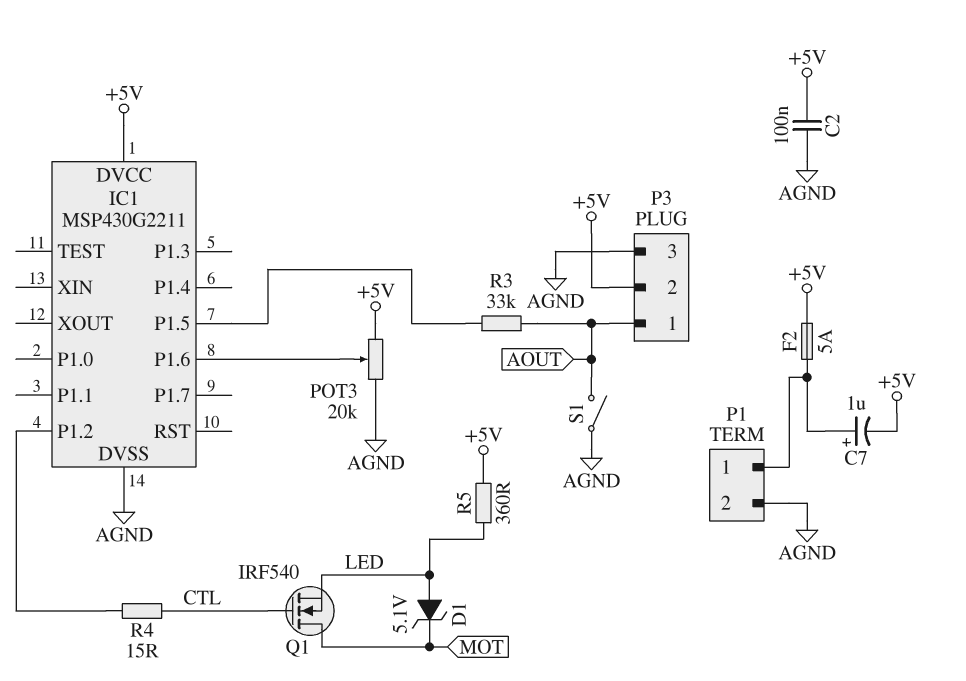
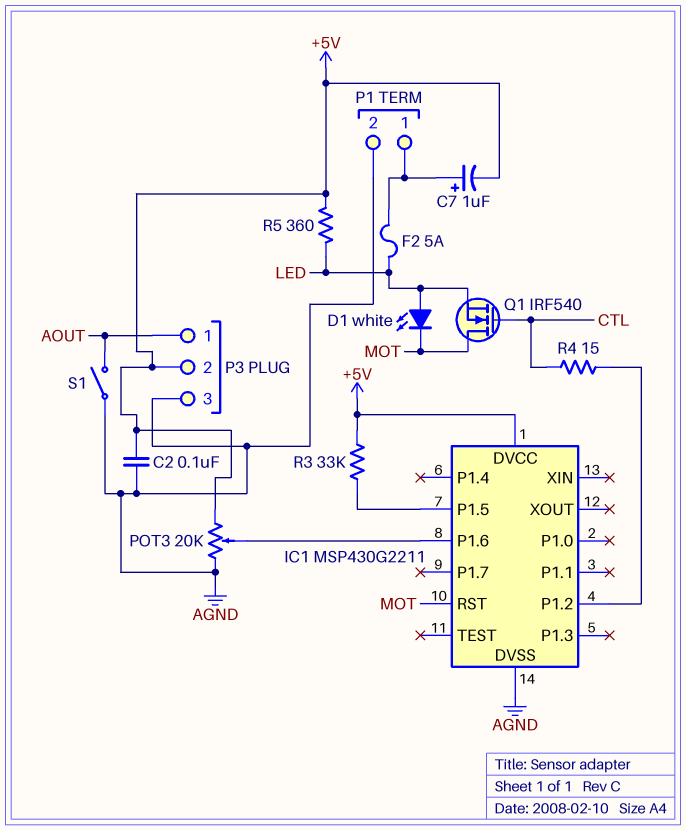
D1: zener 5.1V (A LED, K MOT) -> LED white (A LED, K MOT)
F2: 5A (+5V, P1/1) -> 5A (LED, P1/1)
IC1 pin RST: none -> MOT
R3: 33k (AOUT, IC1/P1.5) -> 33k (+5V, IC1/P1.5)

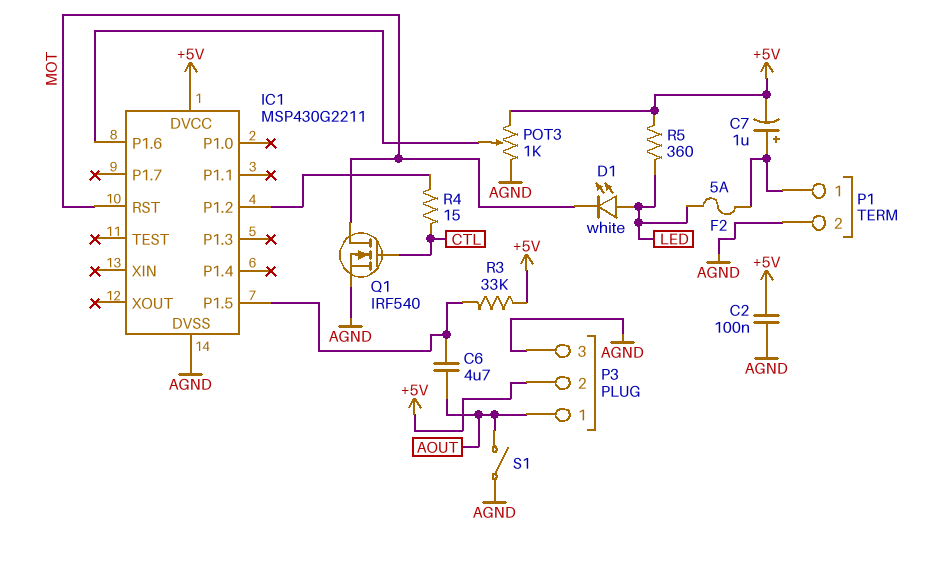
C6: none -> 4.7uF (AOUT, IC1/P1.5)
POT3: 20k (+5V, AGND, wiper IC1/P1.6) -> 1k (+5V, AGND, wiper IC1/P1.6)
Q1: NMOS IRF540 (G CTL, D MOT, S LED) -> NMOS IRF540 (G CTL, D MOT, S AGND)

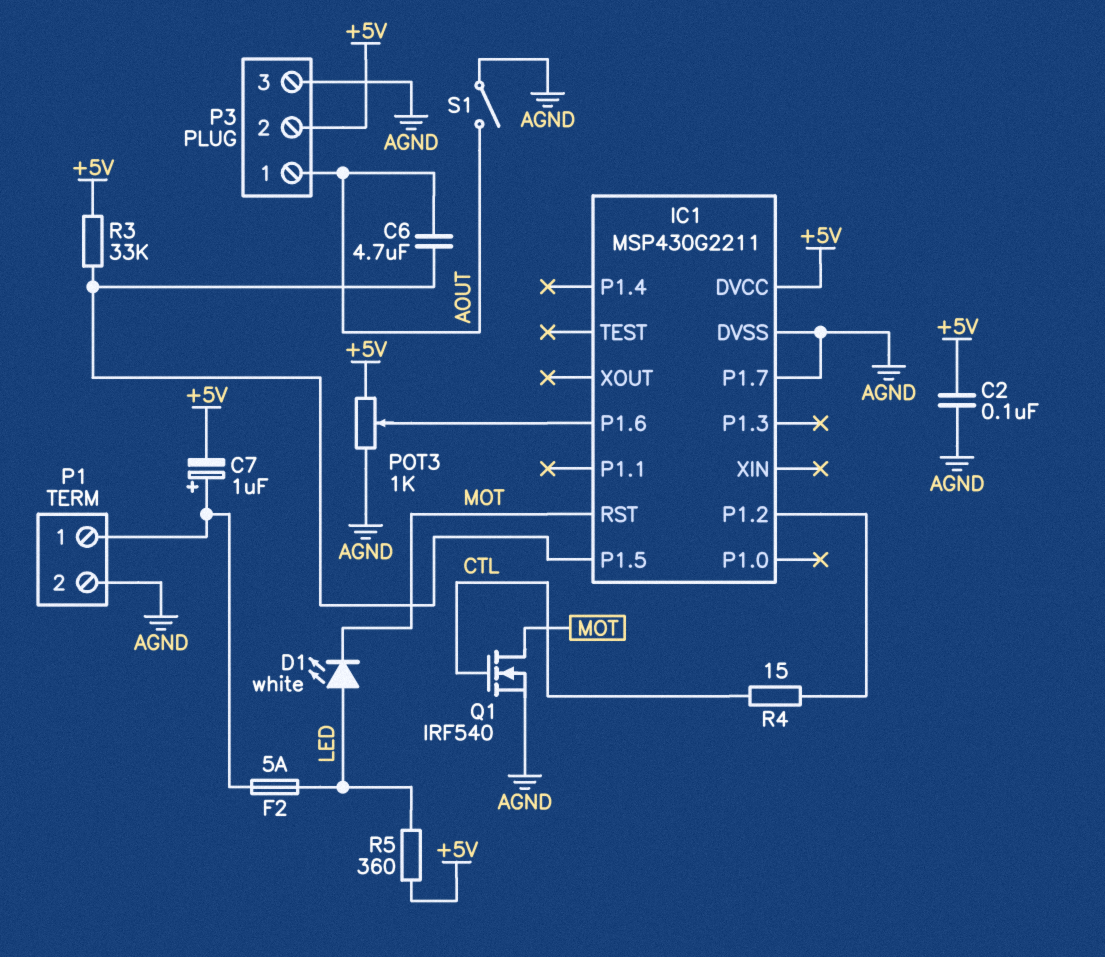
IC1 pin P1.7: none -> AGND

